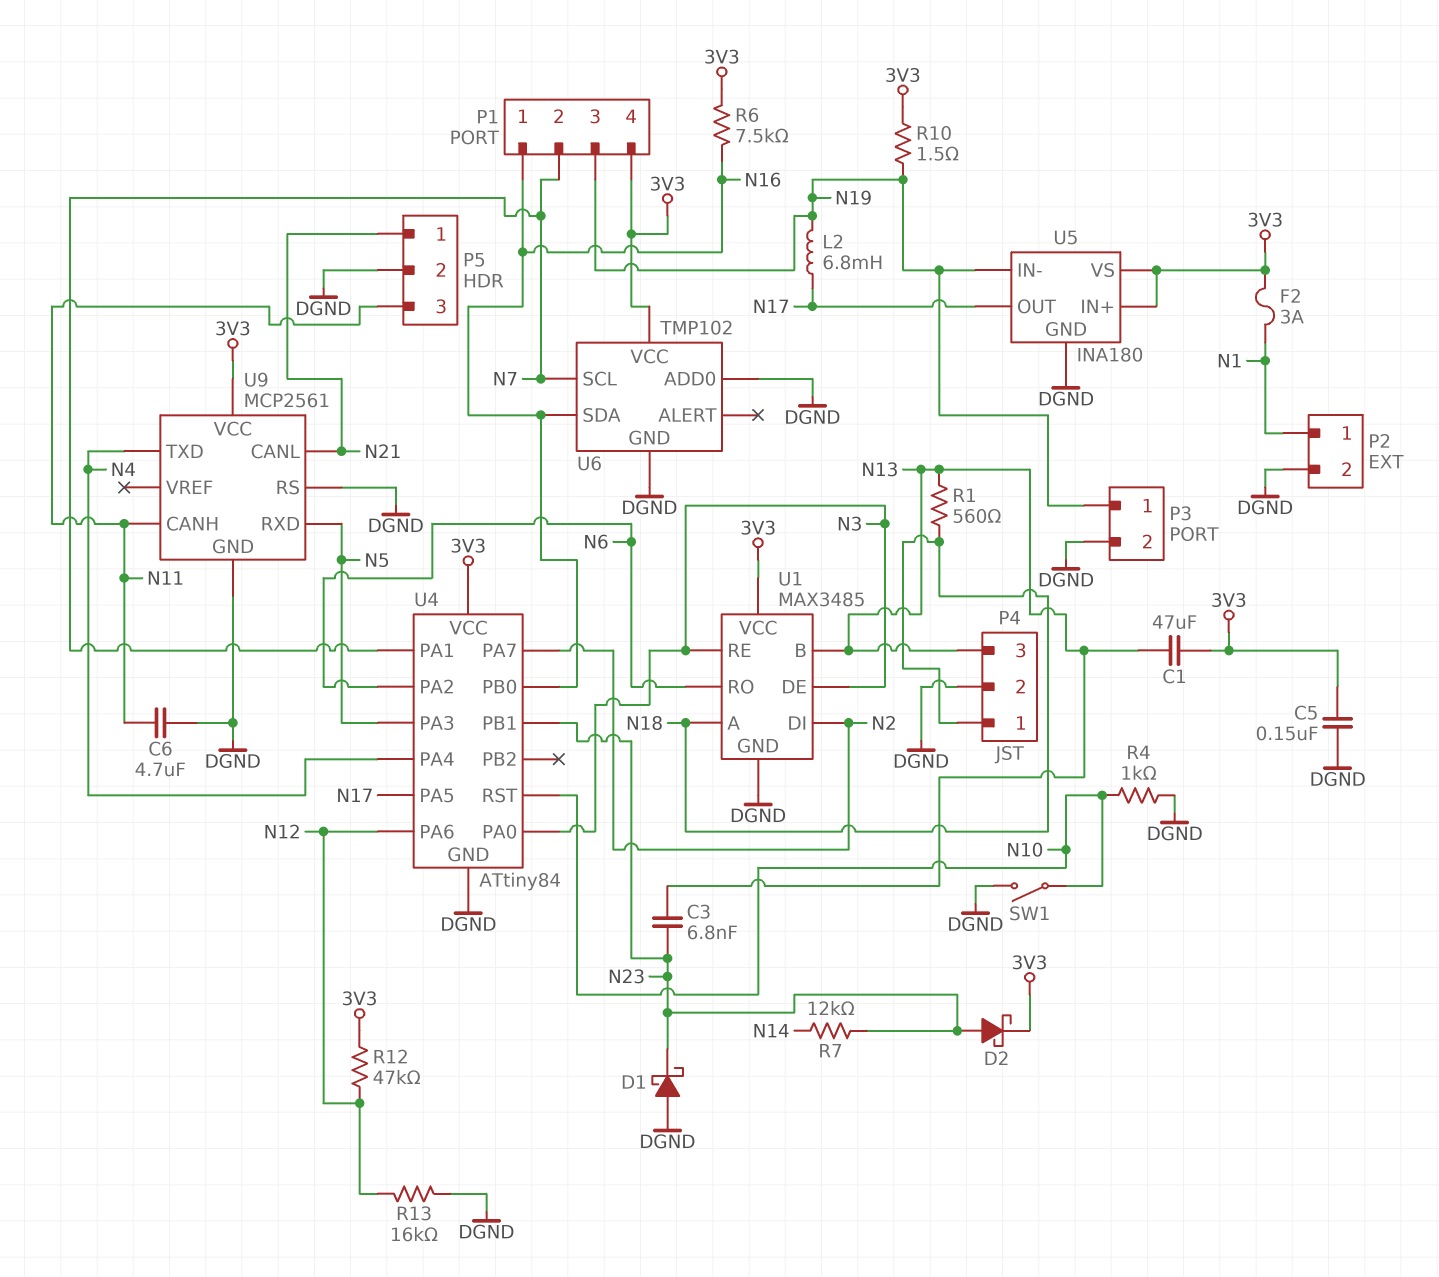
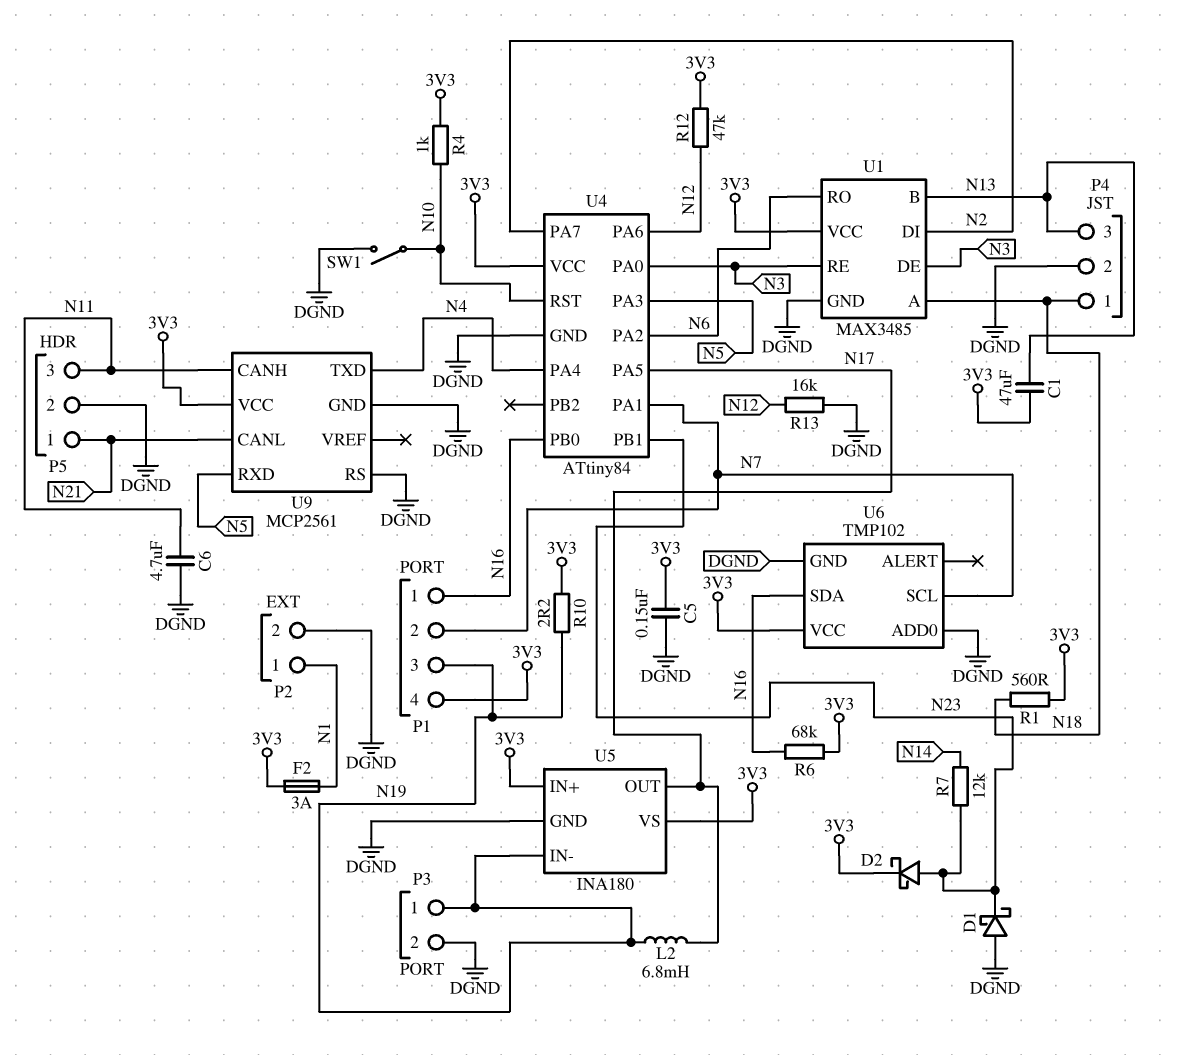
C3: 6.8nF (N13, N23) -> none
R1: 560 (N13, N18) -> 560 (3V3, N18)
R4: 1k (DGND, N10) -> 1k (3V3, N10)
R6: 7.5k (3V3, N16) -> 68k (3V3, N16)
R10: 1.5 (3V3, N19) -> 2.2 (3V3, N19)

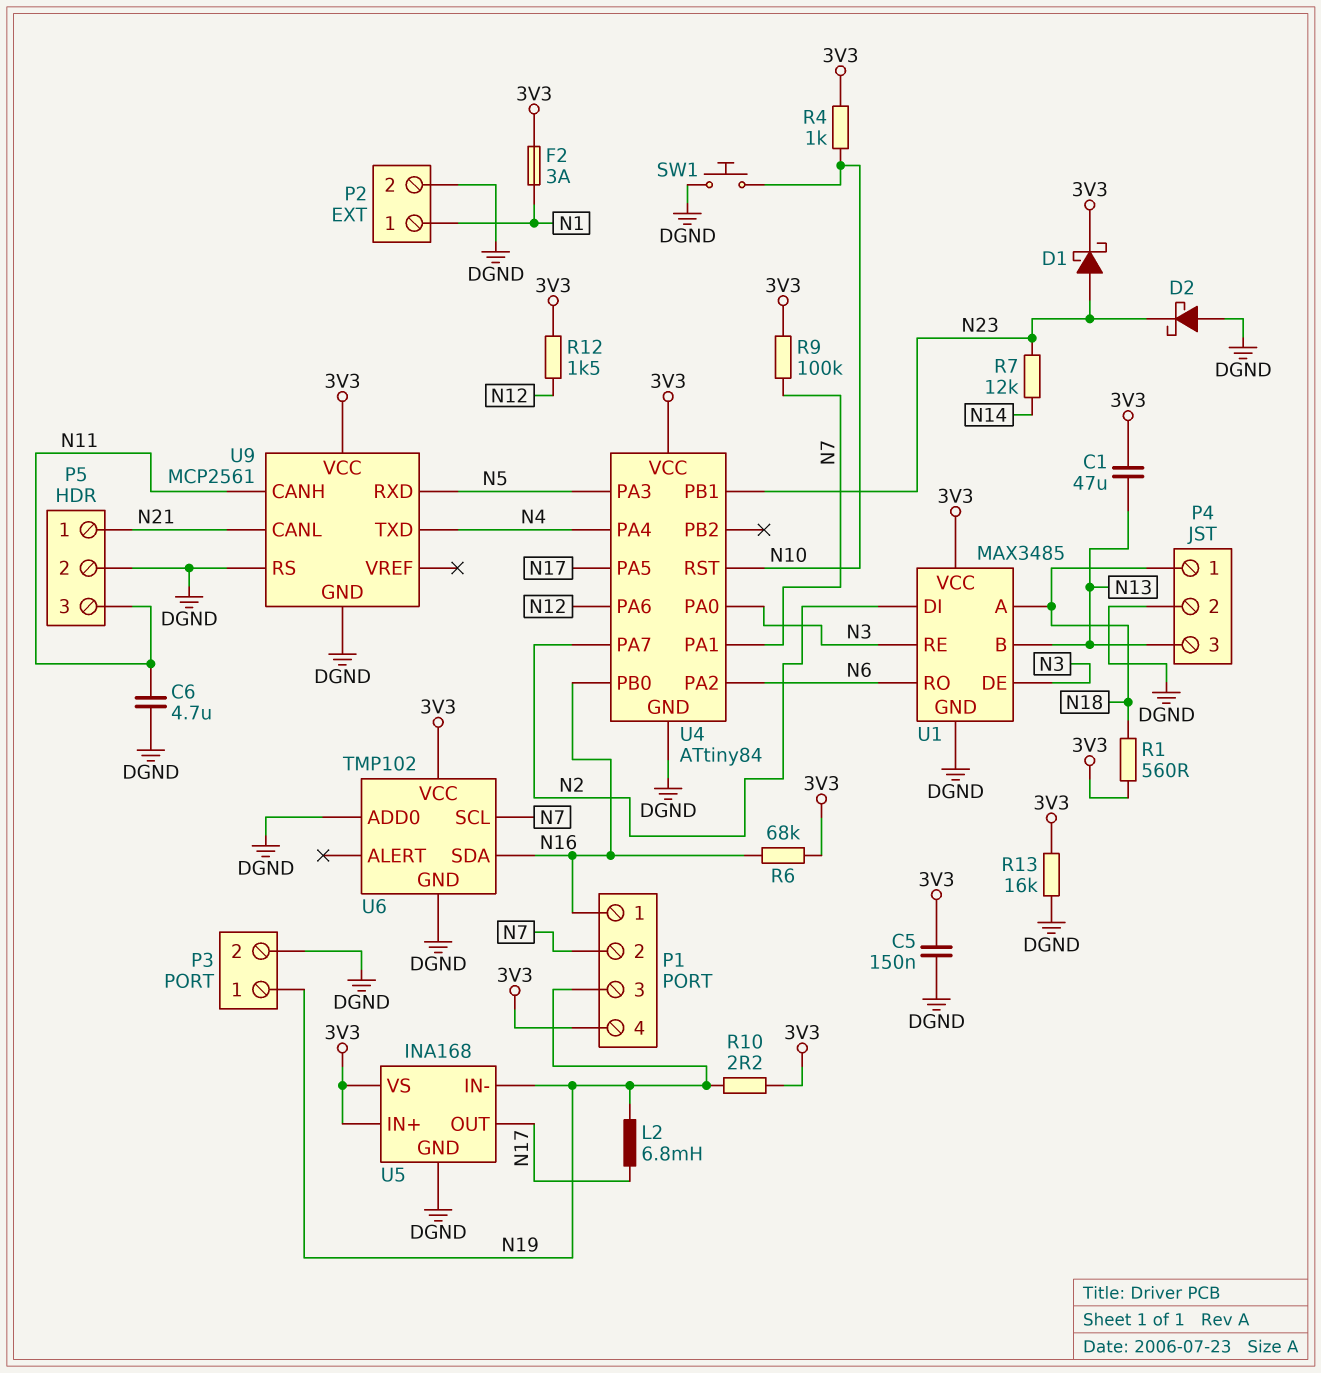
D1: schottky (A DGND, K N23) -> schottky (A N23, K 3V3)
D2: schottky (A N23, K 3V3) -> schottky (A DGND, K N23)
R9: none -> 100k (3V3, N7)
R12: 47k (3V3, N12) -> 1.5k (3V3, N12)
R13: 16k (DGND, N12) -> 16k (3V3, DGND)
SW1: switch (DGND, N10) -> button (DGND, N10)
U5: INA180 -> INA168

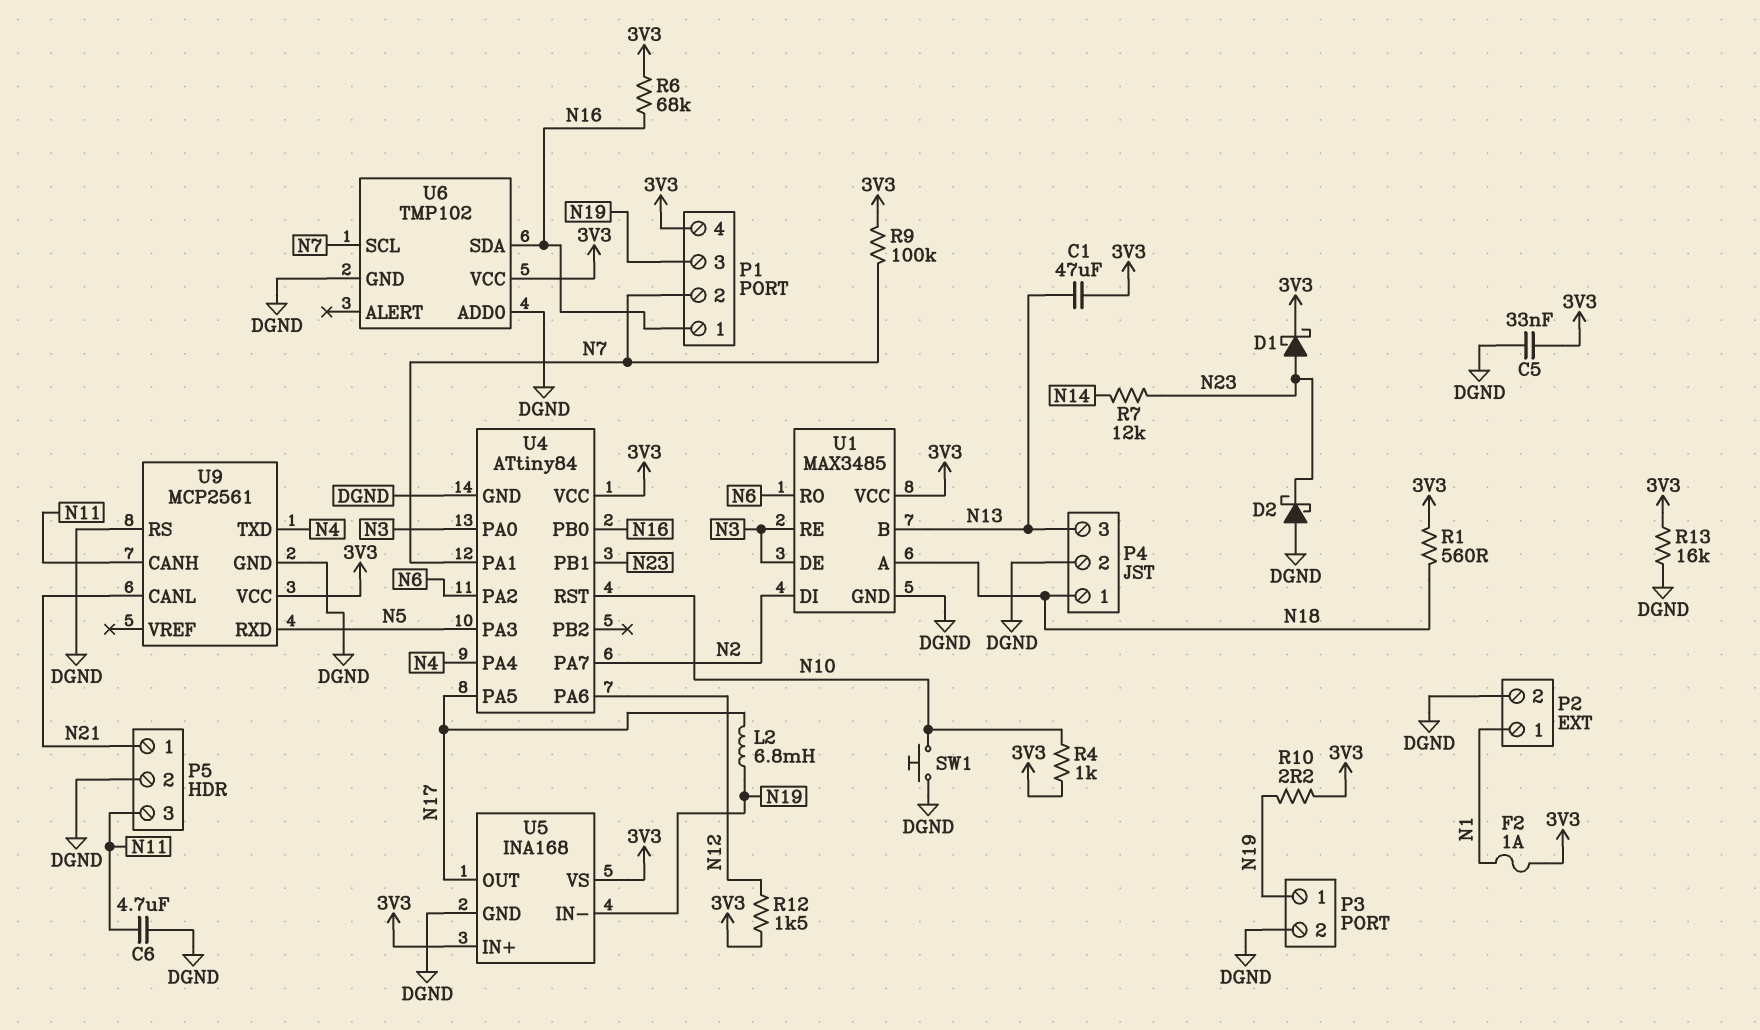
C5: 150nF (3V3, DGND) -> 33nF (3V3, DGND)
F2: 3A (3V3, N1) -> 1A (3V3, N1)

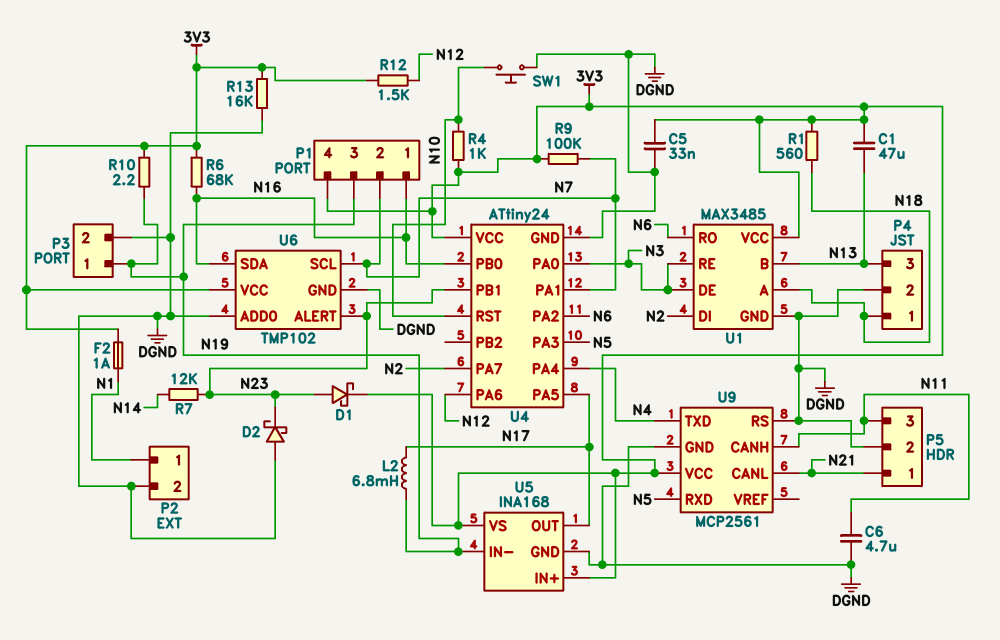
U4: ATtiny84 -> ATtiny24
U6 pin ALERT: none -> N23

